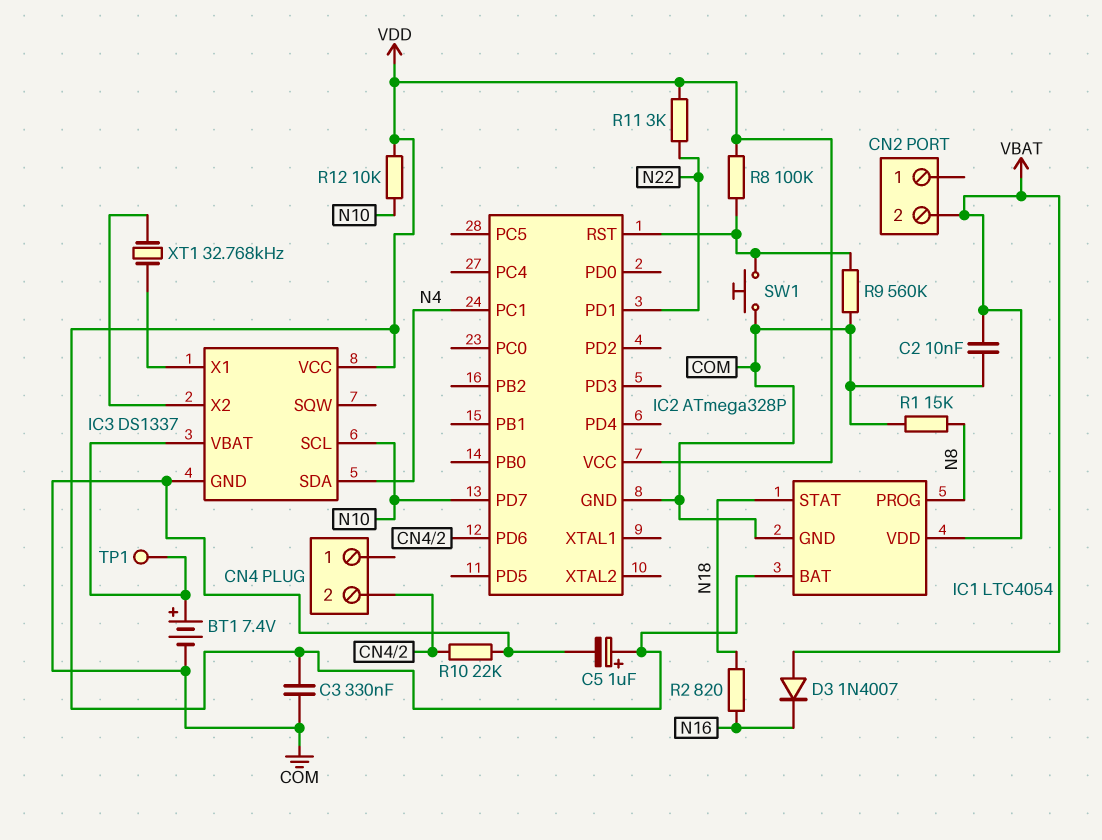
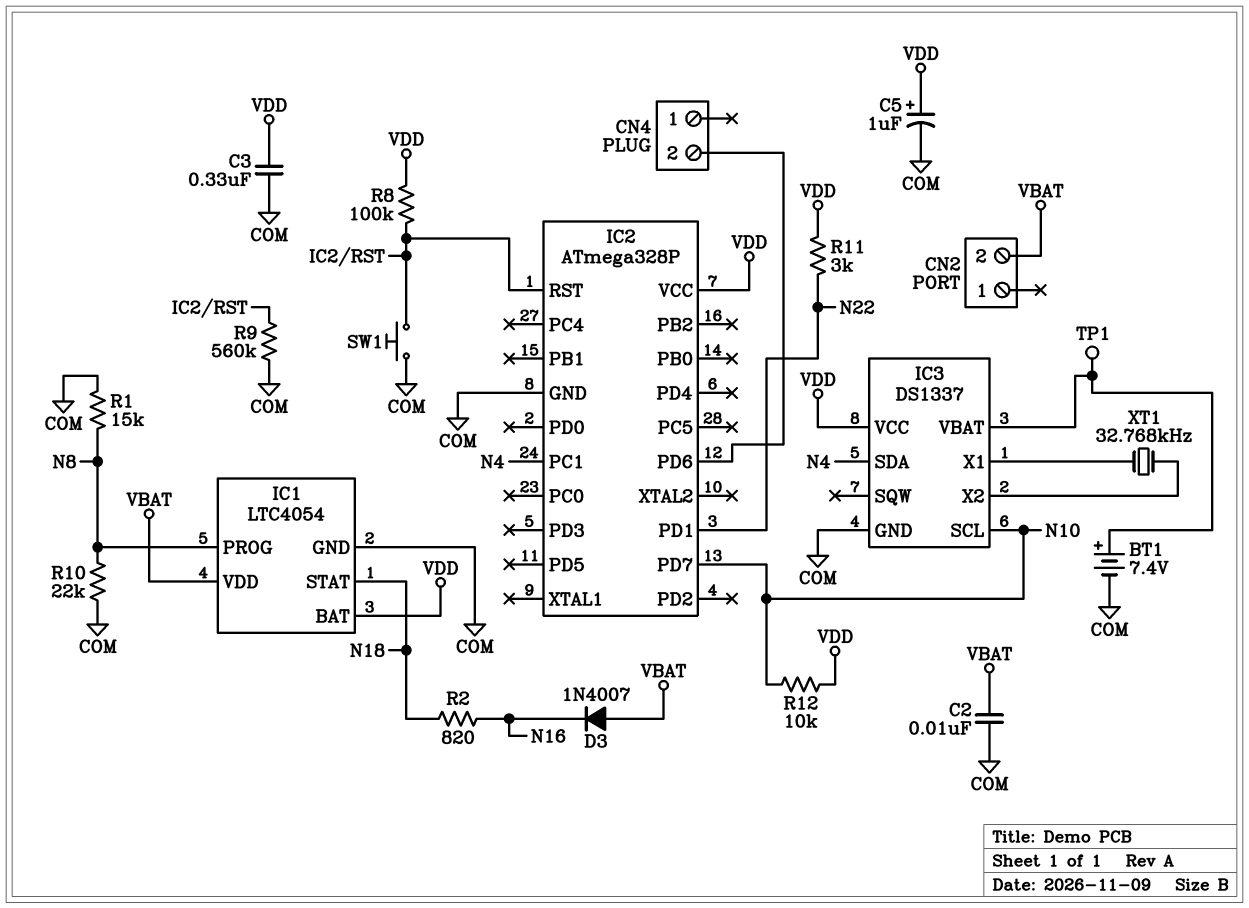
R10: 22k (CN4/2, COM) -> 22k (COM, N8)

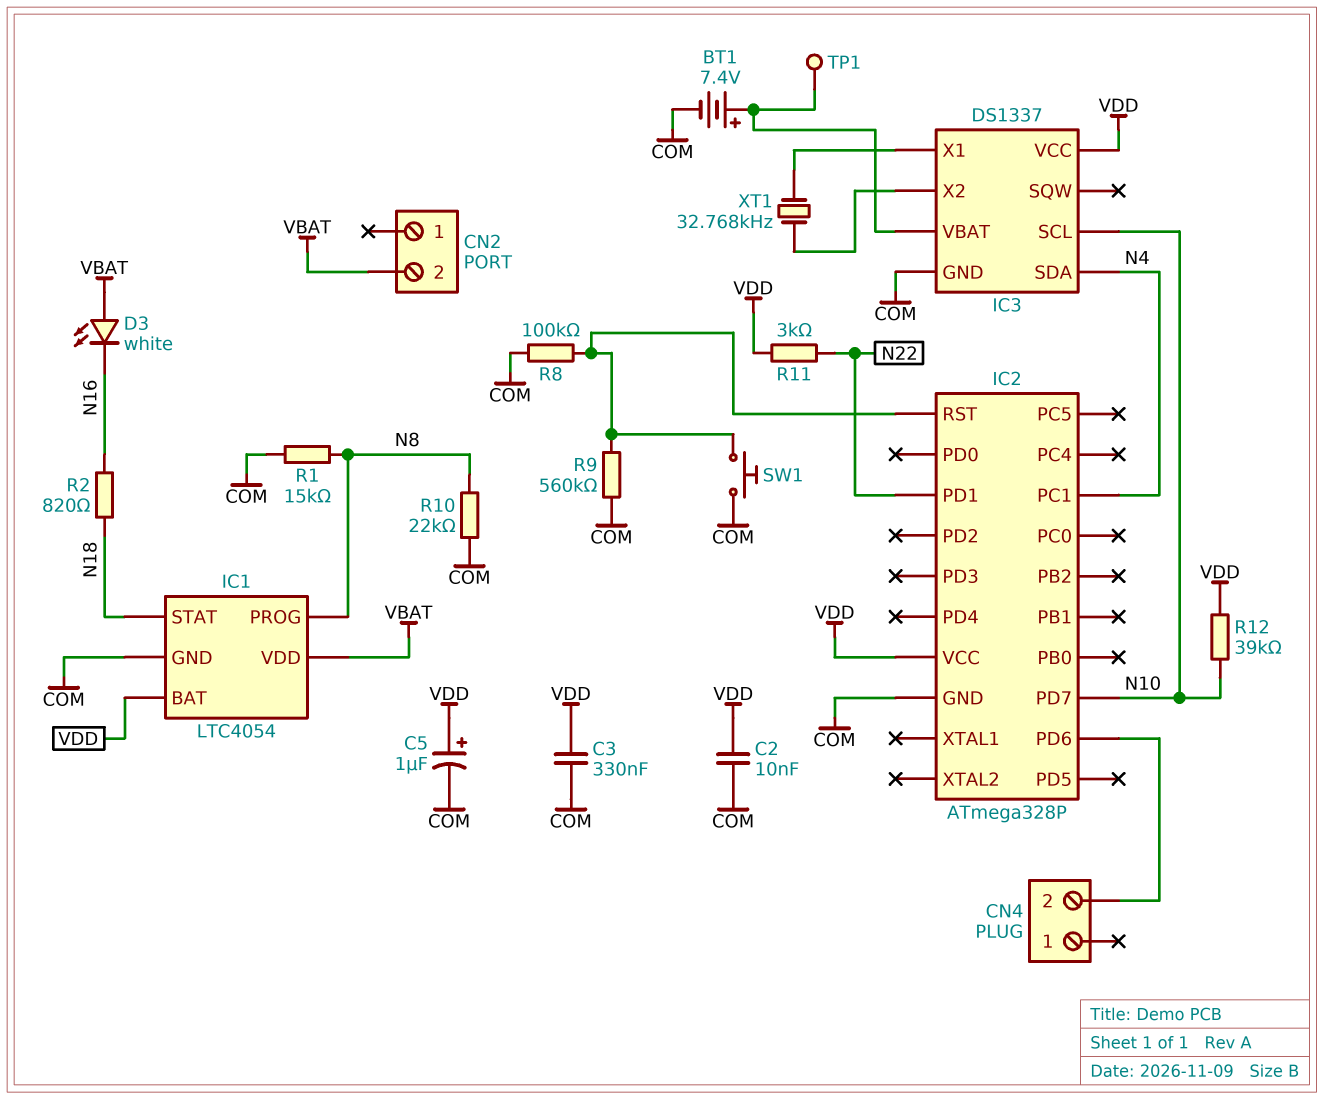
C2: 10nF (COM, VBAT) -> 10nF (COM, VDD)
D3: diode 1N4007 (A VBAT, K N16) -> LED white (A VBAT, K N16)
R8: 100k (IC2/RST, VDD) -> 100k (COM, IC2/RST)
R12: 10k (N10, VDD) -> 39k (N10, VDD)

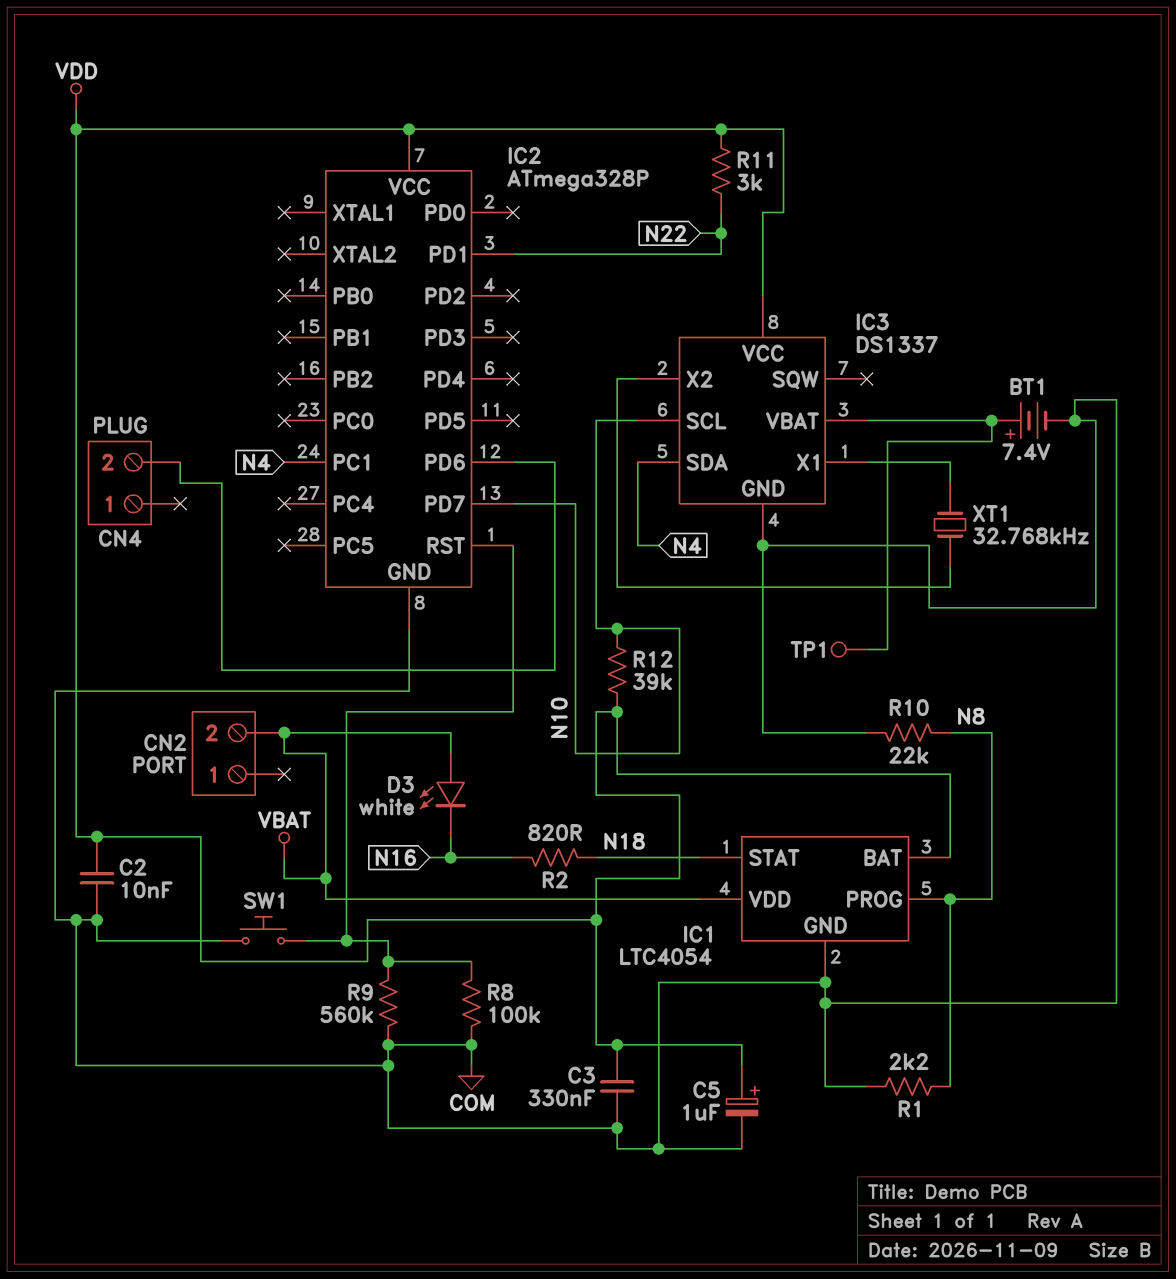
R1: 15k (COM, N8) -> 2.2k (COM, N8)

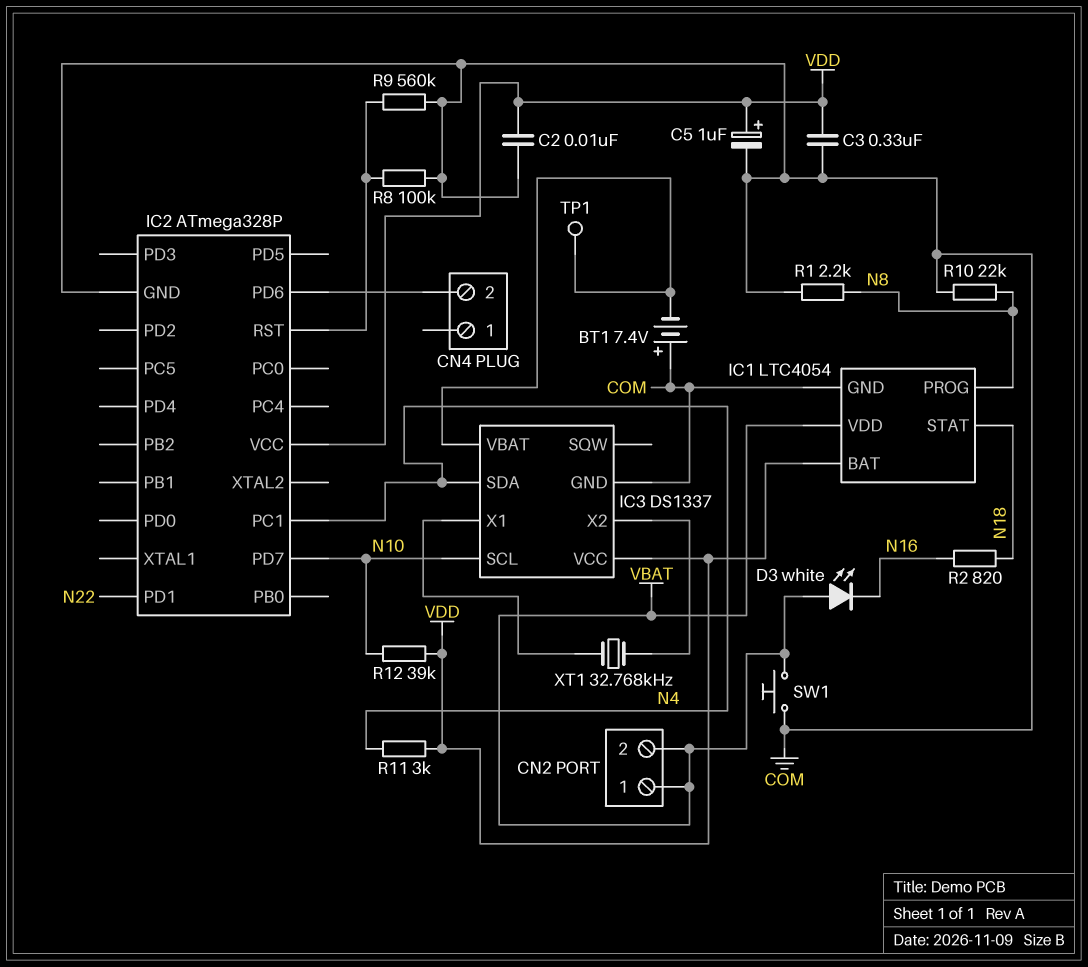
BT1: 7.4V (plus IC3/VBAT, minus COM) -> 7.4V (plus COM, minus IC3/VBAT)
CN2 pin 1: none -> VBAT
R11: 3k (N22, VDD) -> 3k (N4, VDD)
SW1: button (COM, IC2/RST) -> button (COM, VBAT)

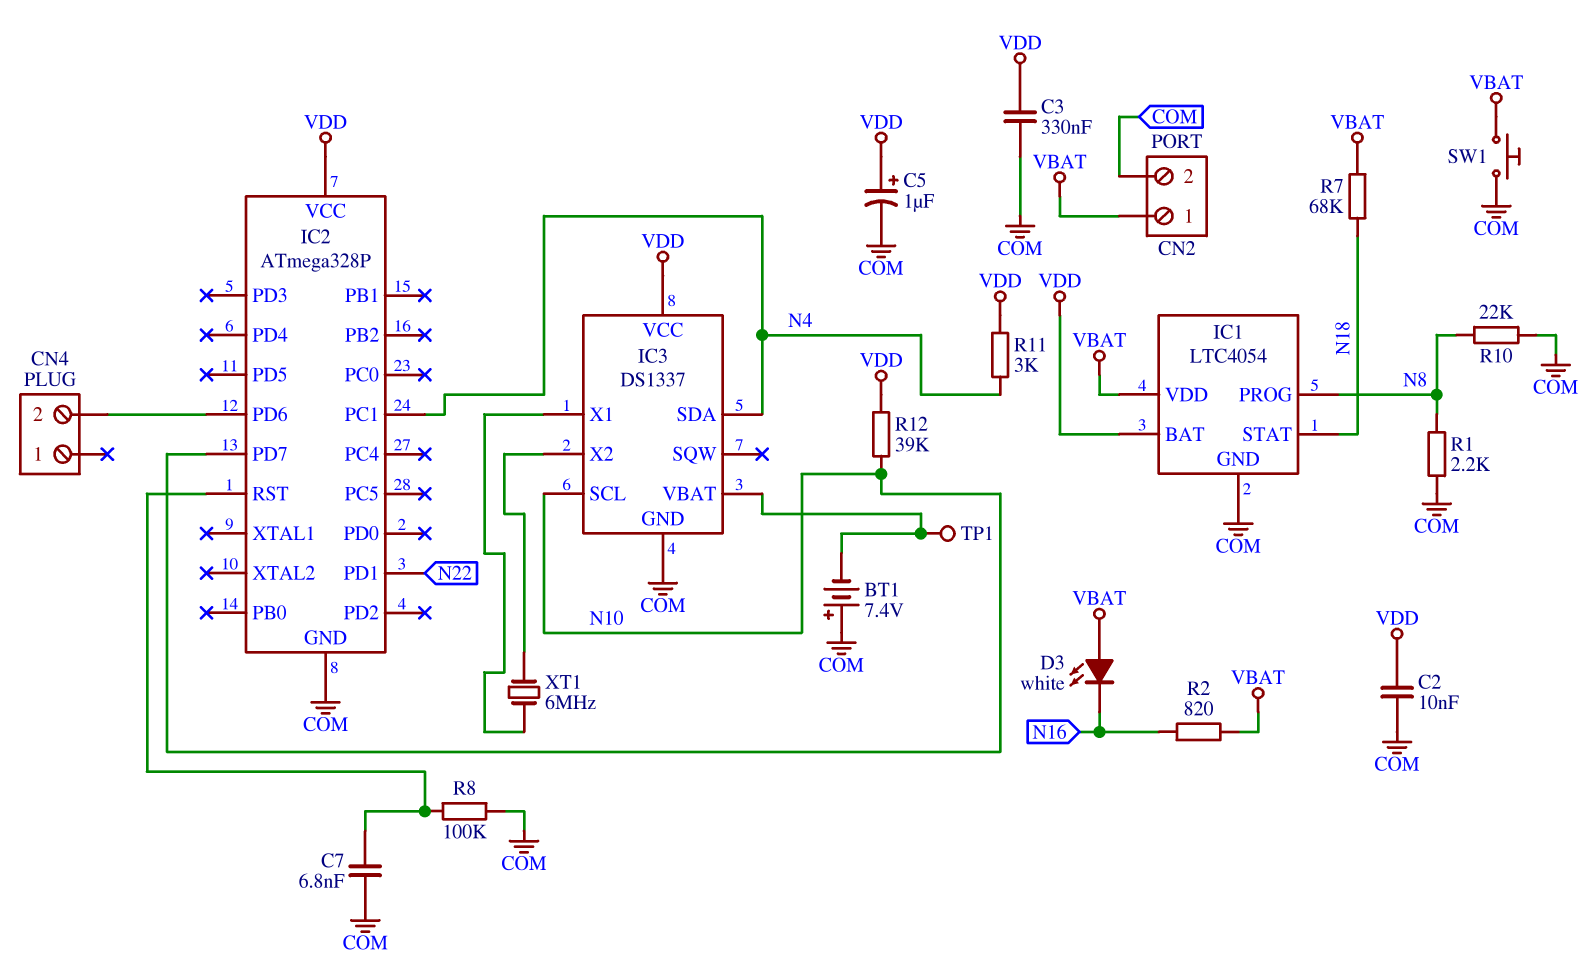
C7: none -> 6.8nF (COM, IC2/RST)
CN2 pin 2: VBAT -> COM
R2: 820 (N16, N18) -> 820 (N16, VBAT)
R7: none -> 68k (N18, VBAT)
R9: 560k (COM, IC2/RST) -> none
XT1: 32.768kHz (IC3/X1, IC3/X2) -> 6MHz (IC3/X1, IC3/X2)

